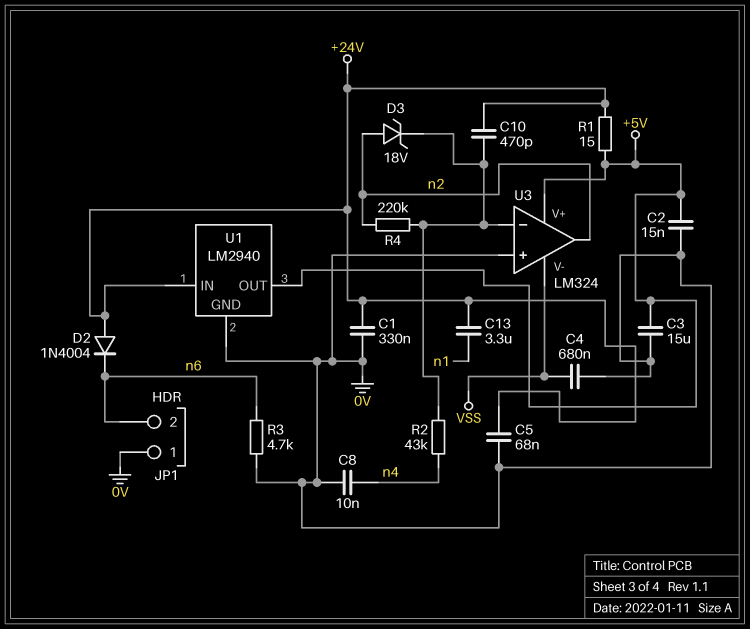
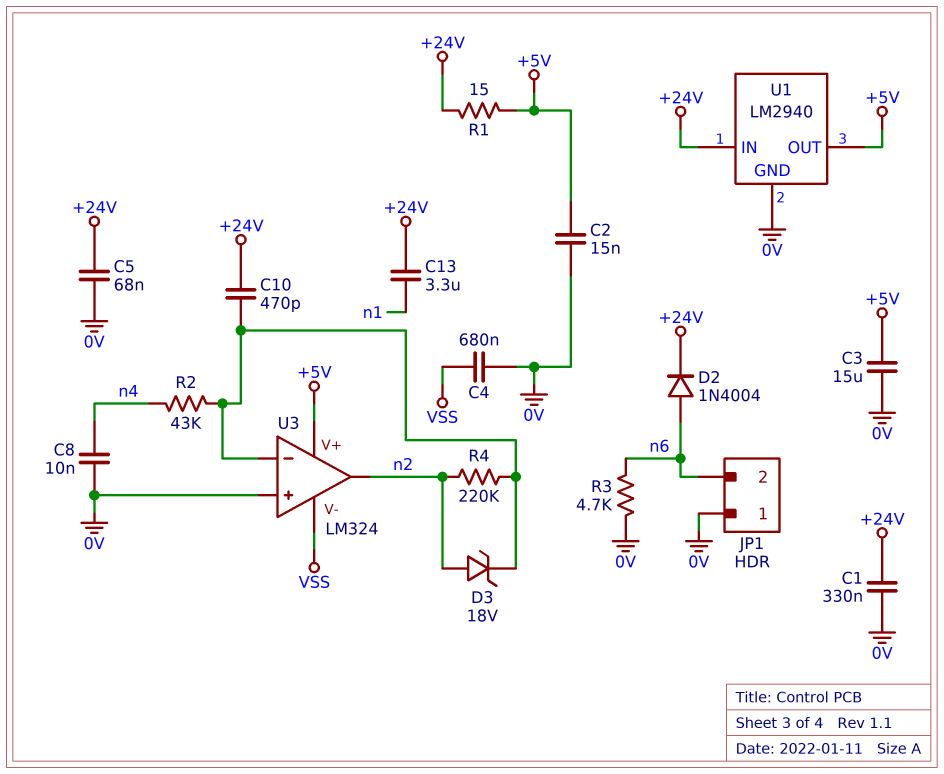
D2: diode 1N4004 (A +24V, K n6) -> diode 1N4004 (A n6, K +24V)

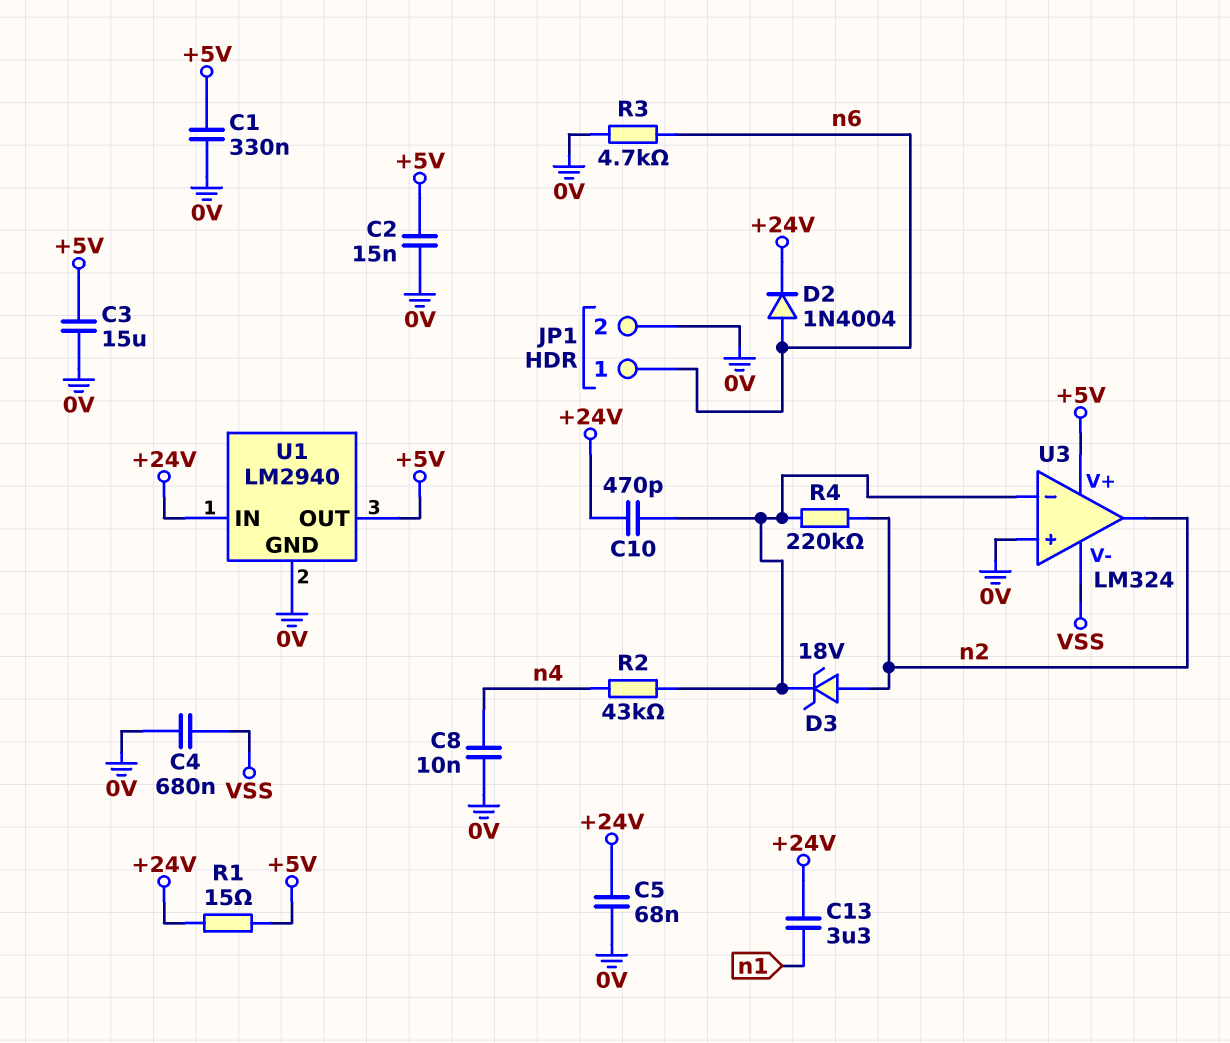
C1: 330nF (+24V, 0V) -> 330nF (+5V, 0V)
JP1 pin 1: 0V -> n6
JP1 pin 2: n6 -> 0V

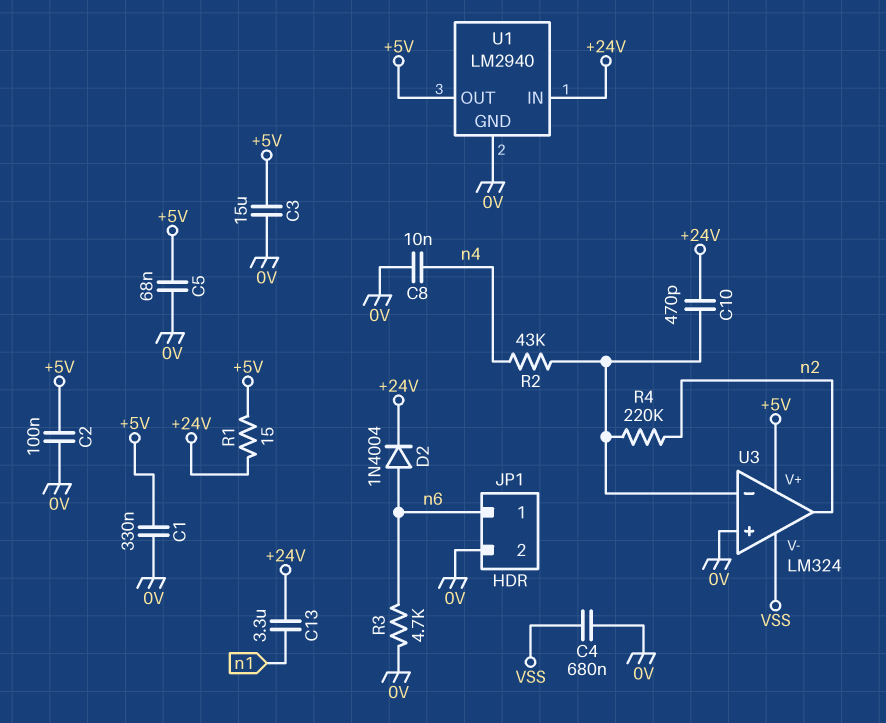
C2: 15nF (+5V, 0V) -> 100nF (+5V, 0V)
C5: 68nF (+24V, 0V) -> 68nF (+5V, 0V)
D3: zener 18V (A n2, K U3/in-) -> none

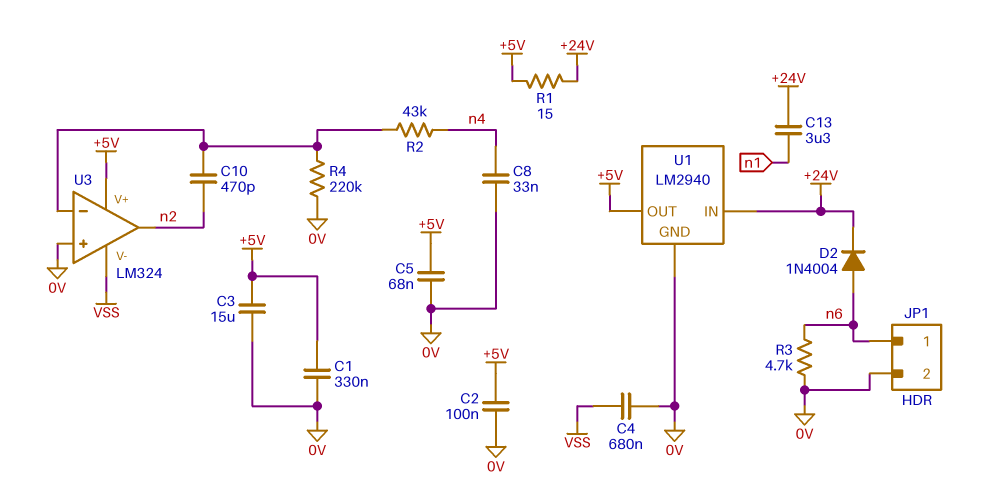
C8: 10nF (0V, n4) -> 33nF (0V, n4)
C10: 470pF (+24V, U3/in-) -> 470pF (U3/in-, n2)
R4: 220k (U3/in-, n2) -> 220k (0V, U3/in-)

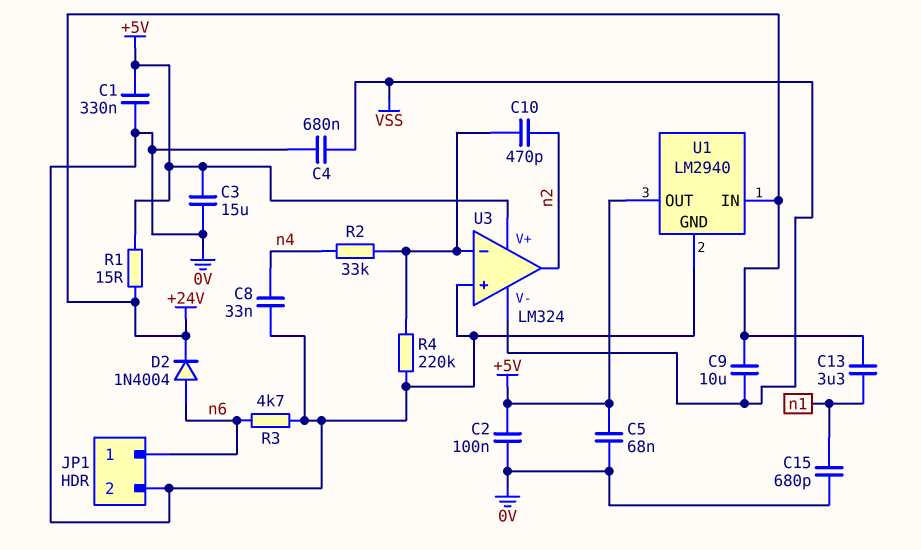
C9: none -> 10uF (+24V, VSS)
C15: none -> 680pF (0V, n1)
R2: 43k (U3/in-, n4) -> 33k (U3/in-, n4)

